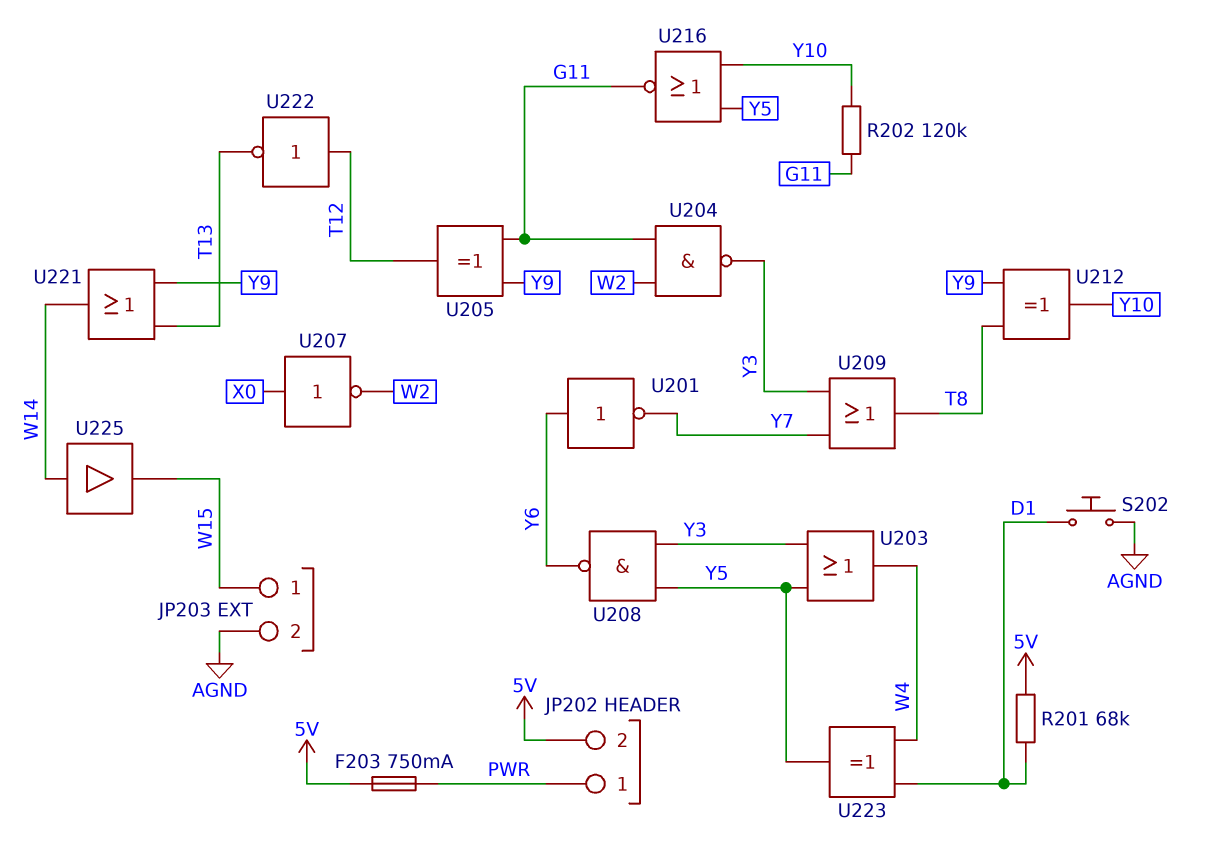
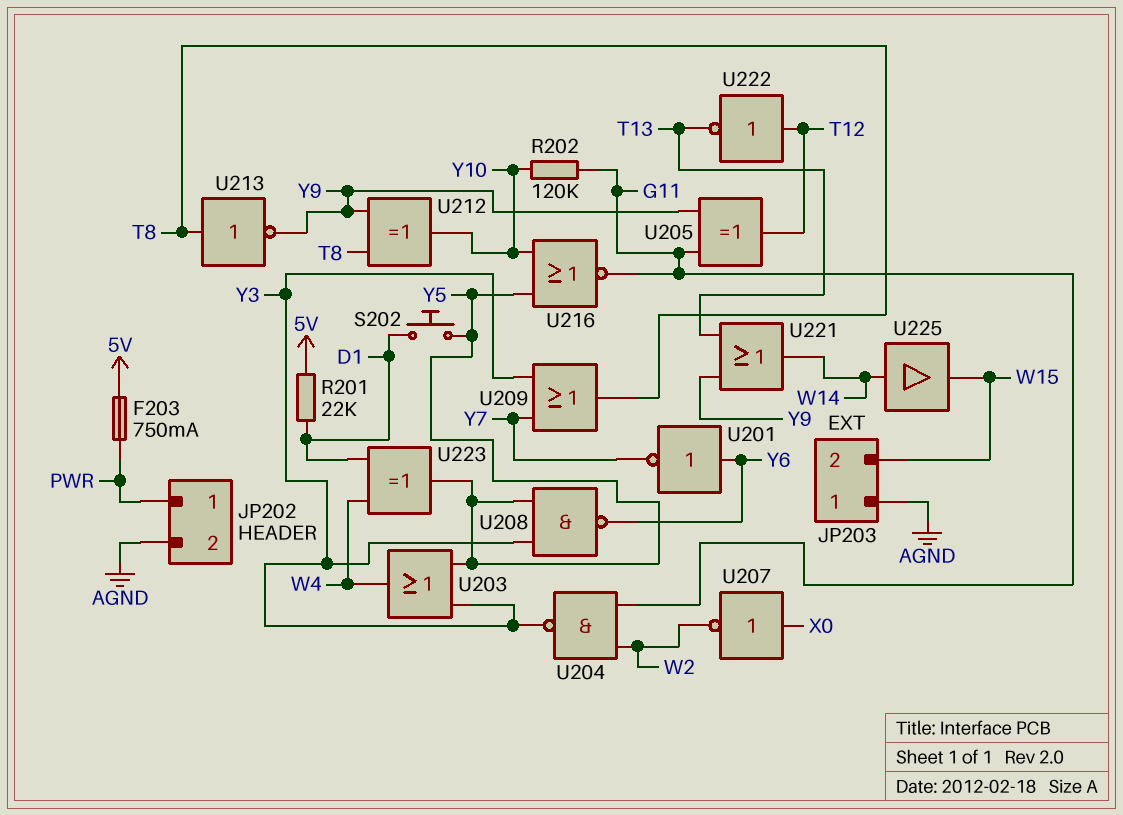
JP202 pin 2: 5V -> AGND
JP203 pin 1: W15 -> AGND
JP203 pin 2: AGND -> W15
R201: 68k (5V, D1) -> 22k (5V, D1)
S202: button (AGND, D1) -> button (D1, Y5)
U213: none -> NOT (in T8, out Y9)

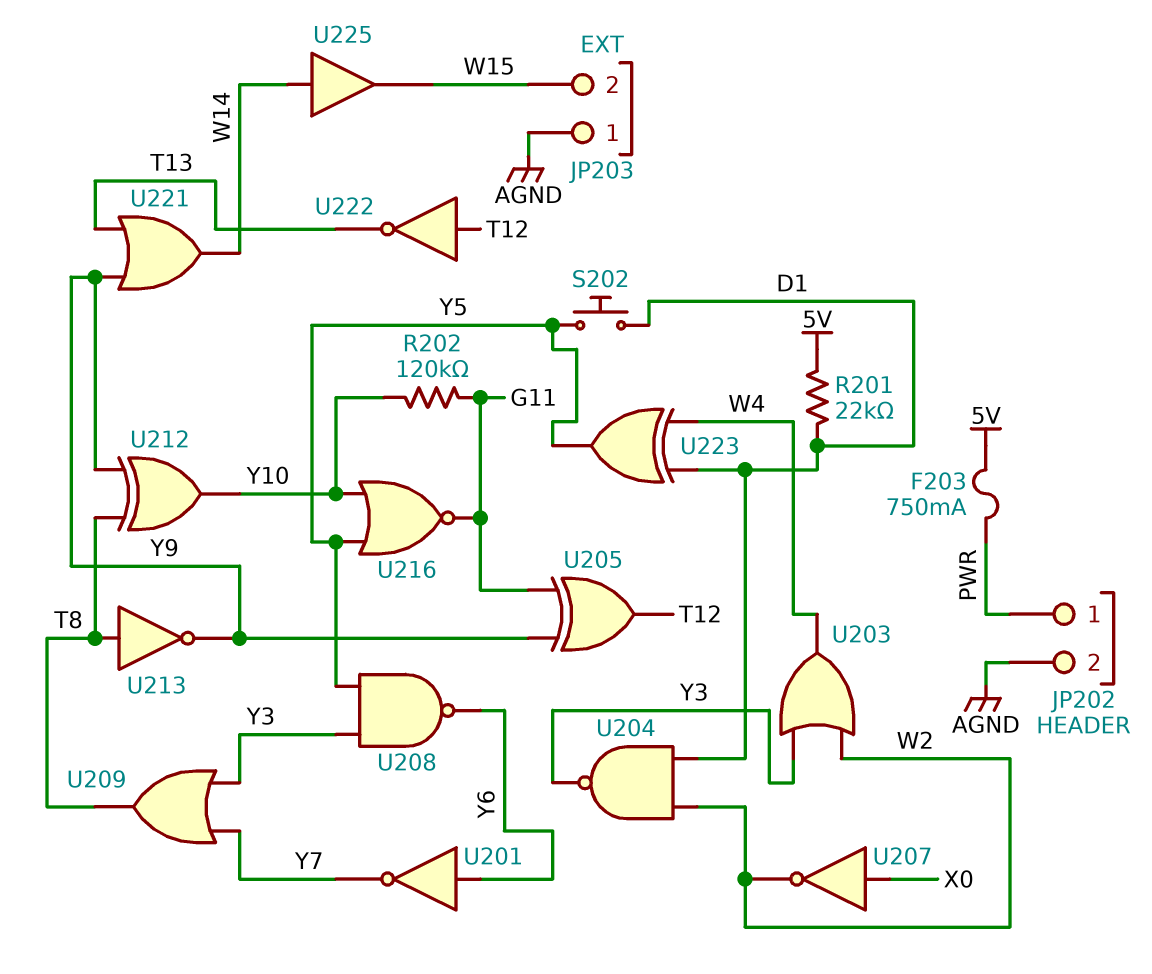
U203: OR (in Y3, in Y5, out W4) -> OR (in W2, in Y3, out W4)
U204: NAND (in G11, in W2, out Y3) -> NAND (in D1, in W2, out Y3)

